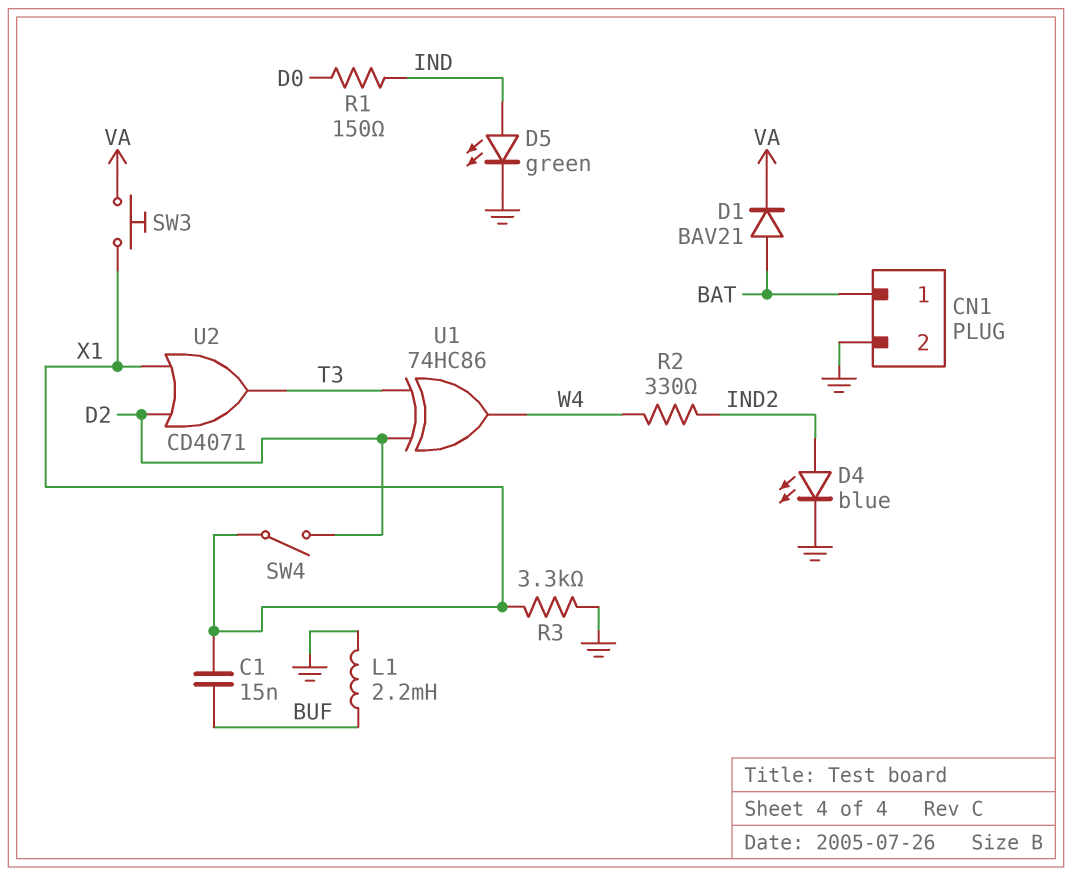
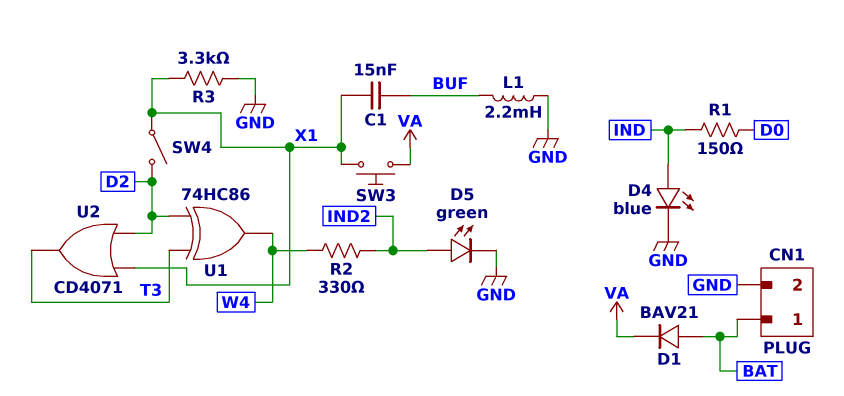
D4: LED blue (A IND2, K GND) -> LED blue (A IND, K GND)
D5: LED green (A IND, K GND) -> LED green (A IND2, K GND)

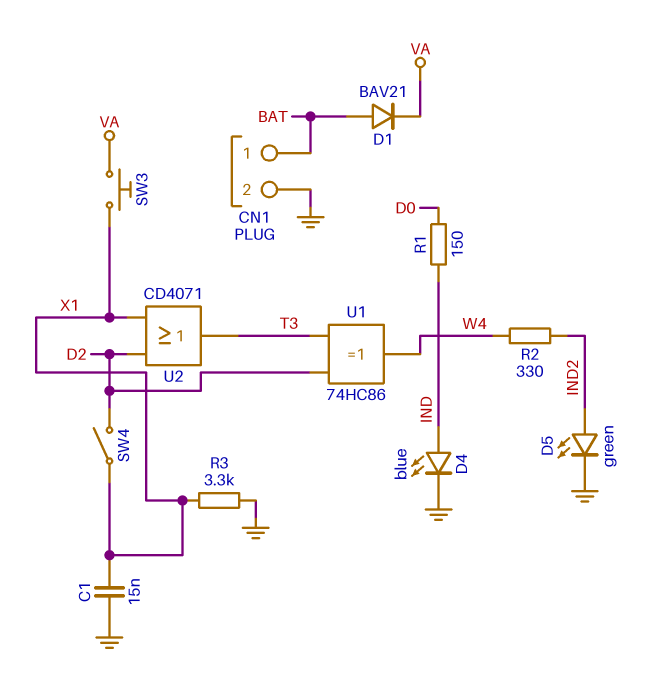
C1: 15nF (BUF, X1) -> 15nF (GND, X1)
L1: 2.2mH (BUF, GND) -> none

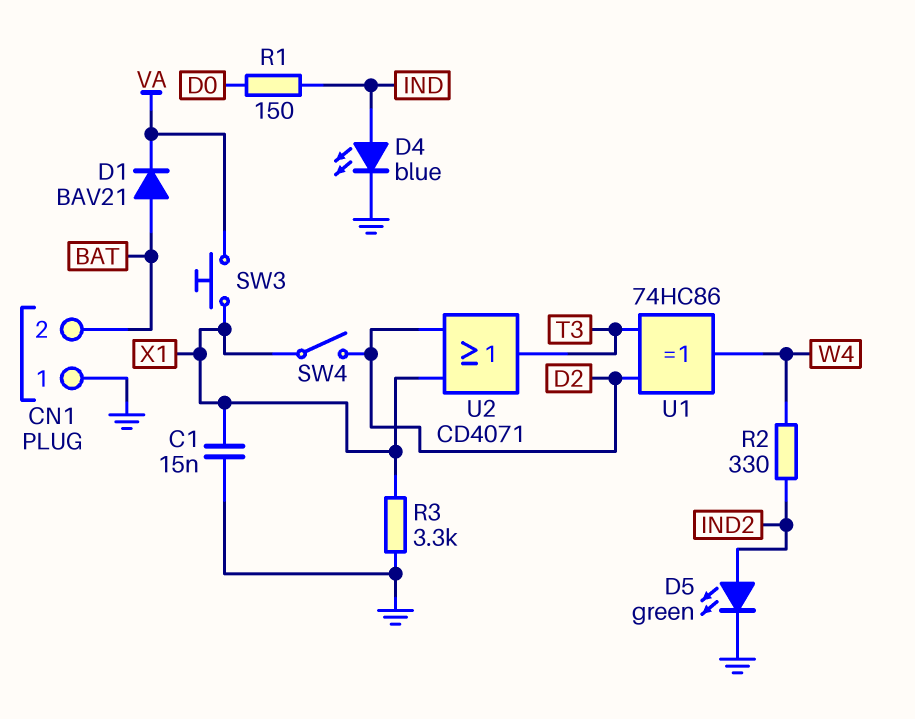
CN1 pin 1: BAT -> GND
CN1 pin 2: GND -> BAT

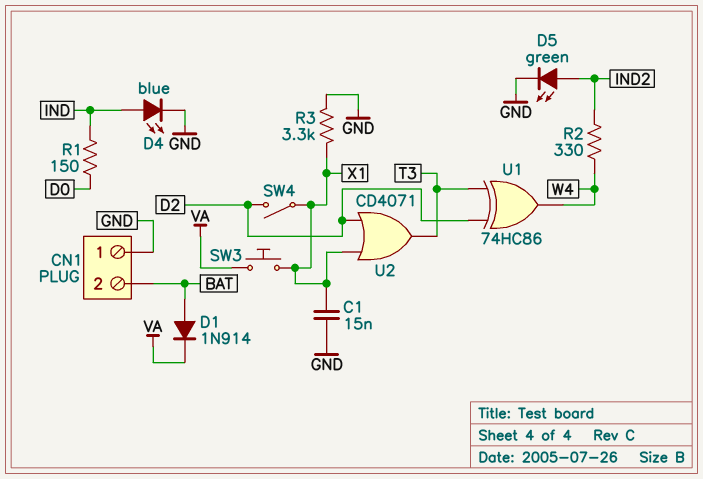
D1: diode BAV21 (A BAT, K VA) -> diode 1N914 (A BAT, K VA)

